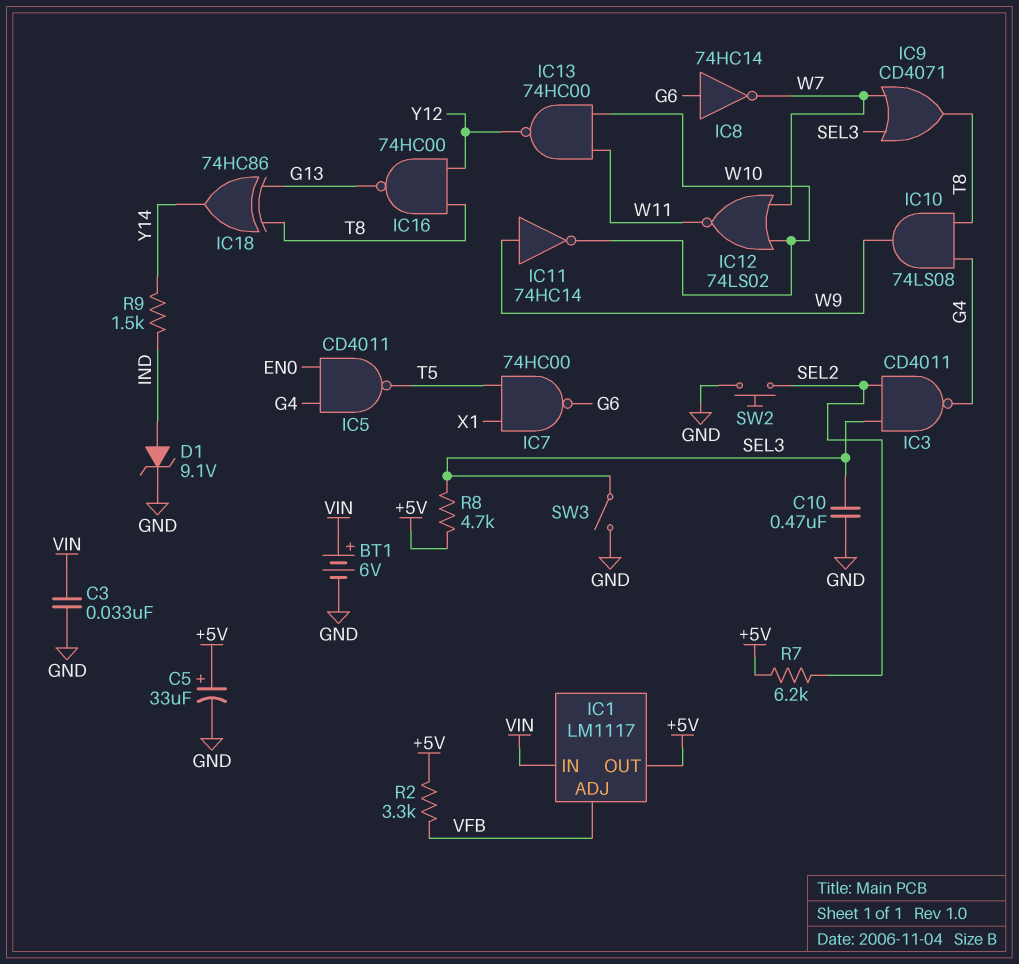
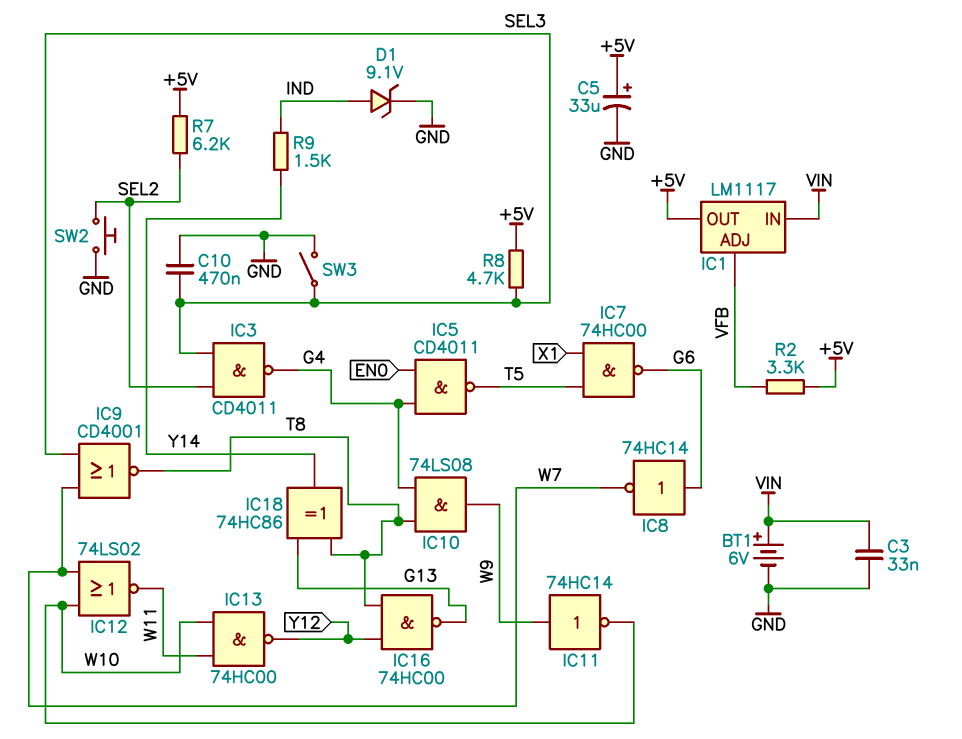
IC9: OR CD4071 (in SEL3, in W7, out T8) -> NOR CD4001 (in SEL3, in W7, out T8)

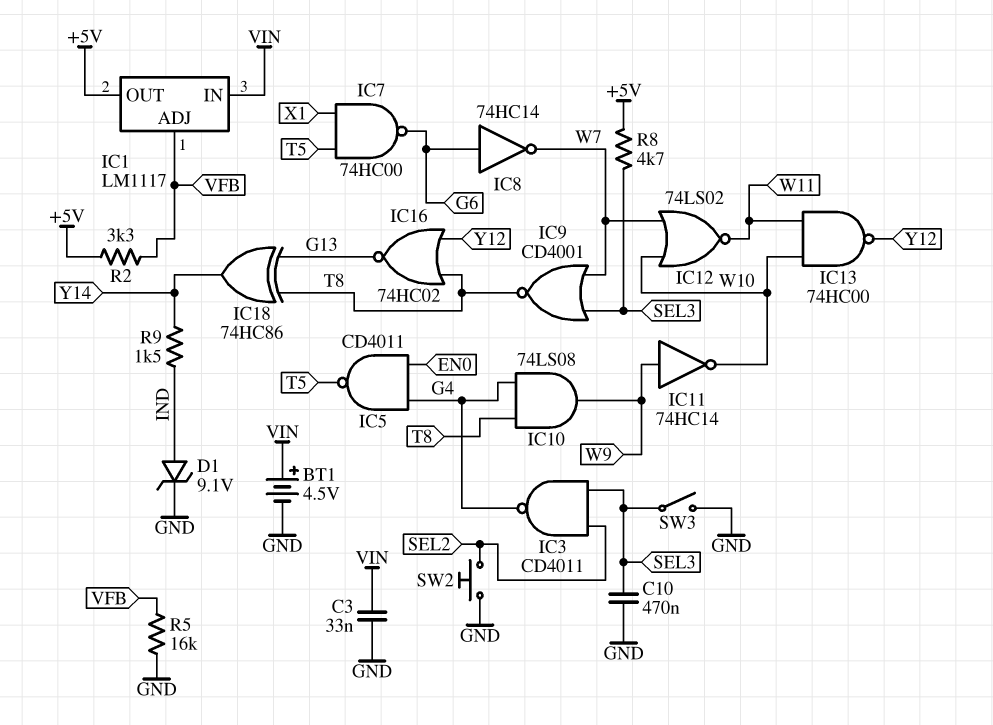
BT1: 6V (plus VIN, minus GND) -> 4.5V (plus VIN, minus GND)
C5: 33uF (plus +5V, minus GND) -> none
IC16: NAND 74HC00 (in T8, in Y12, out G13) -> NOR 74HC02 (in T8, in Y12, out G13)
R5: none -> 16k (GND, VFB)
R7: 6.2k (+5V, SEL2) -> none

